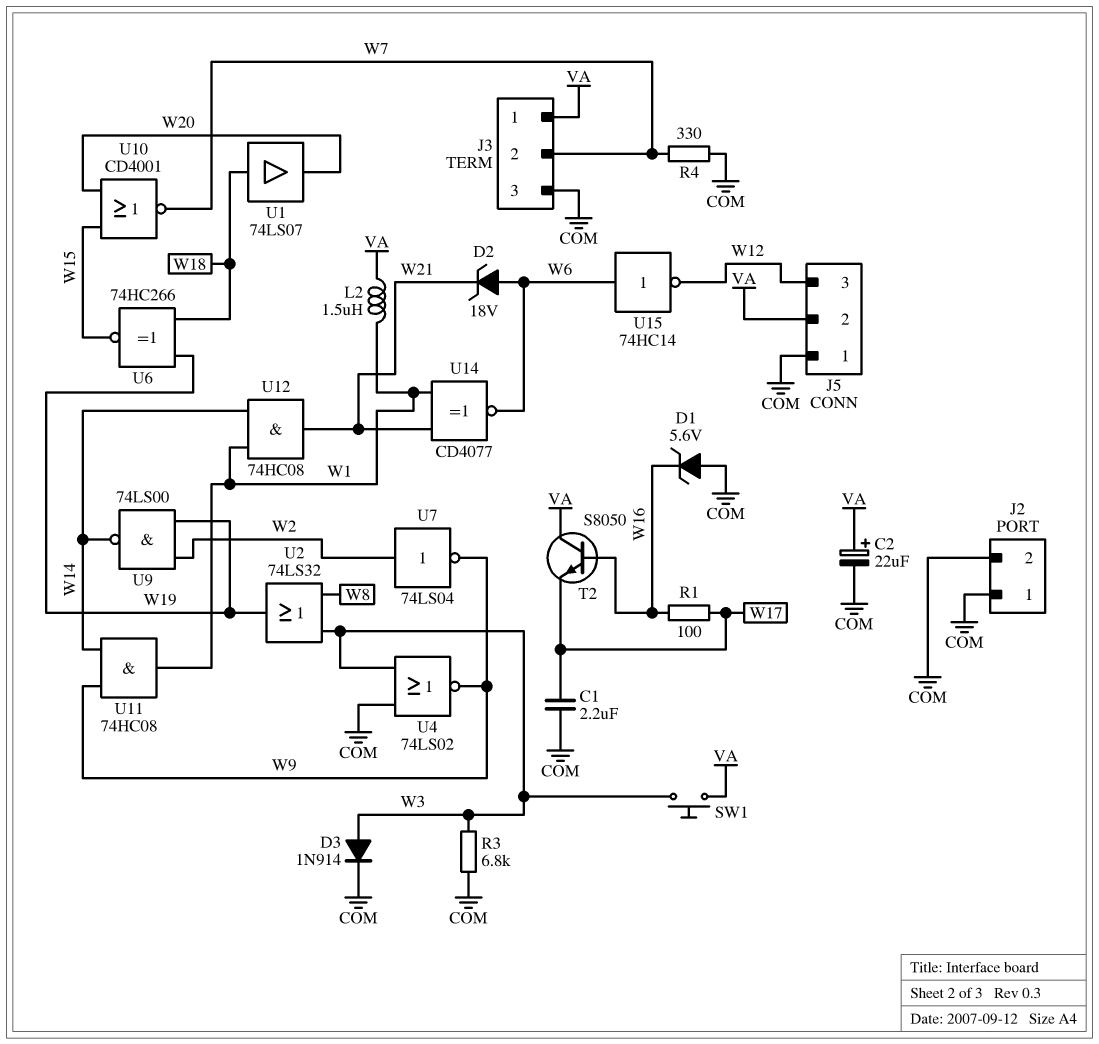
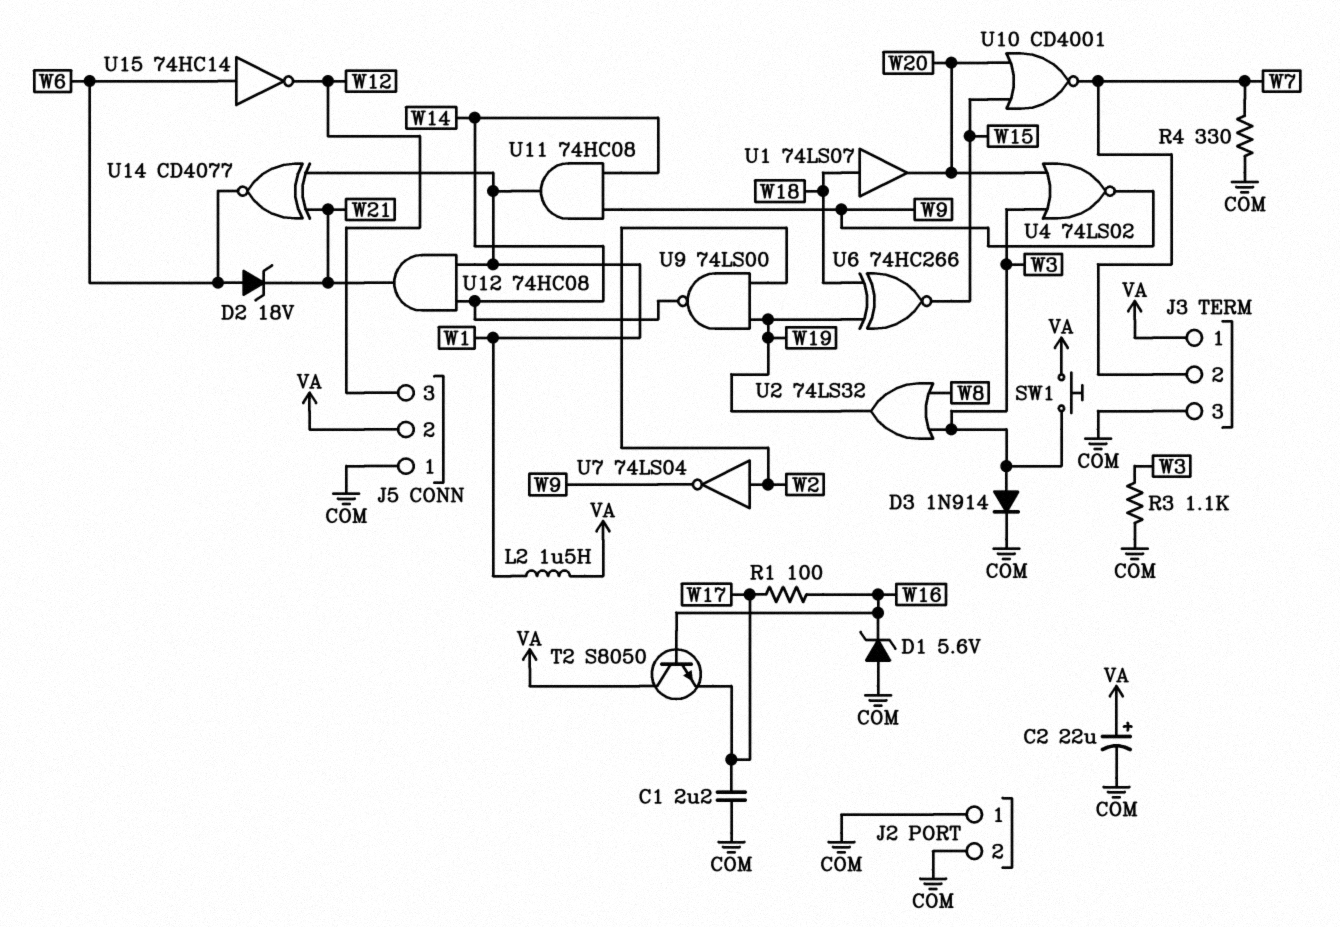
R3: 6.8k (COM, W3) -> 1.1k (COM, W3)
U4: NOR 74LS02 (in COM, in W3, out W9) -> NOR 74LS02 (in W3, in W20, out W9)

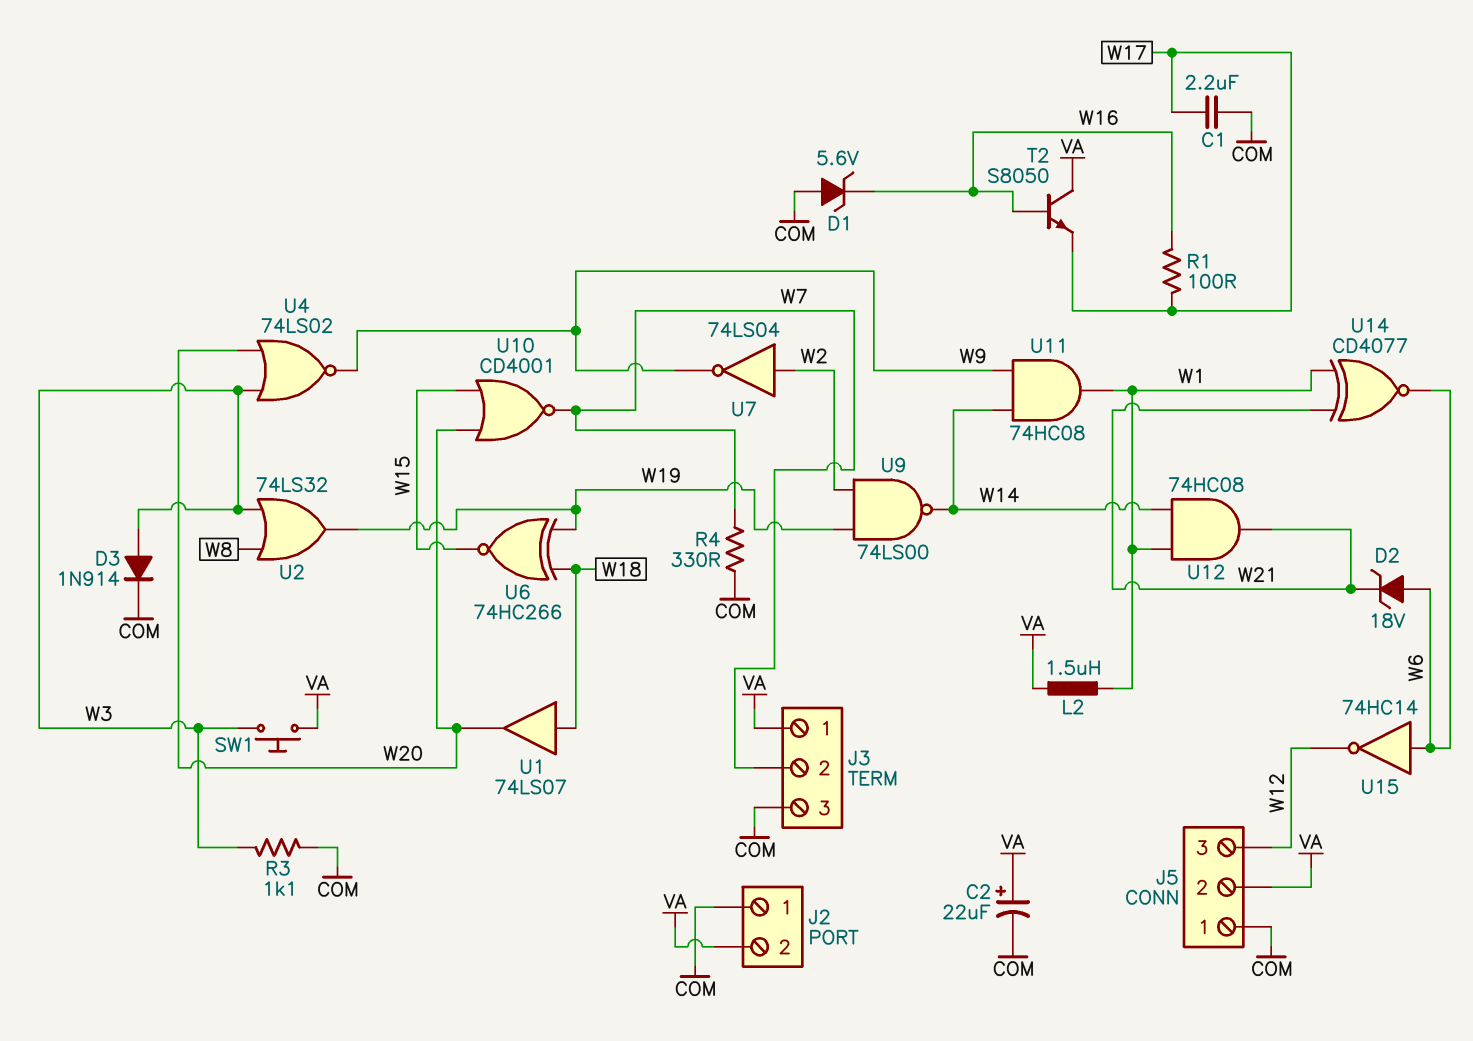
J2 pin 2: COM -> VA

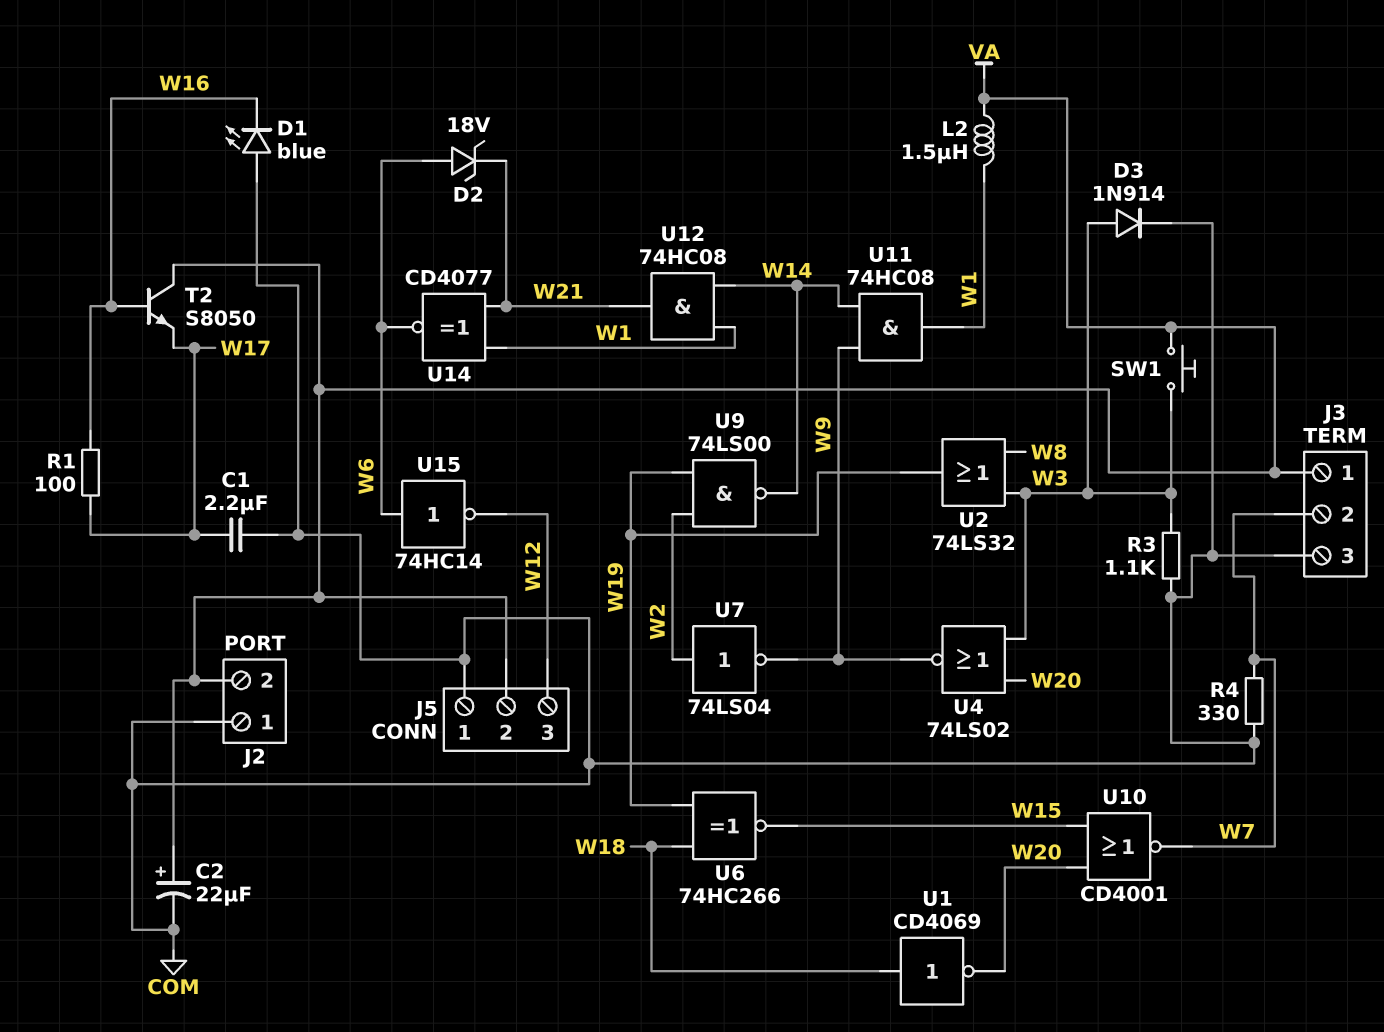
D1: zener 5.6V (A COM, K W16) -> LED blue (A COM, K W16)
U1: buffer 74LS07 (in W18, out W20) -> NOT CD4069 (in W18, out W20)

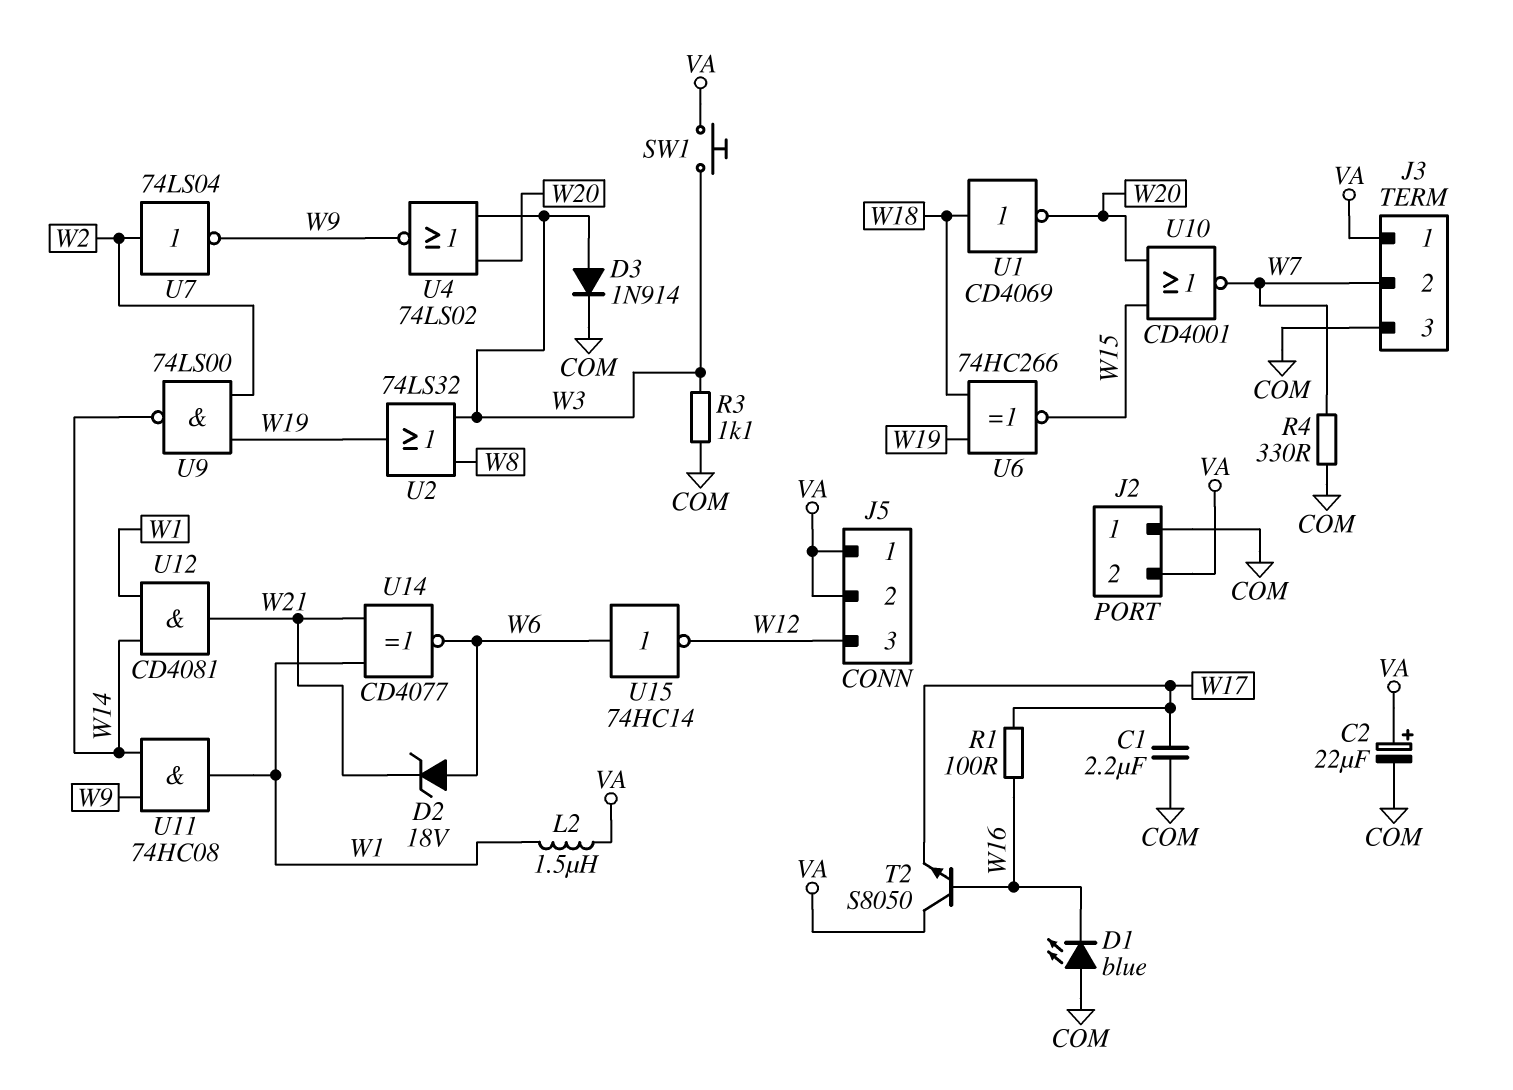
J5 pin 1: COM -> VA
U12: AND 74HC08 (in W1, in W14, out W21) -> AND CD4081 (in W1, in W14, out W21)

